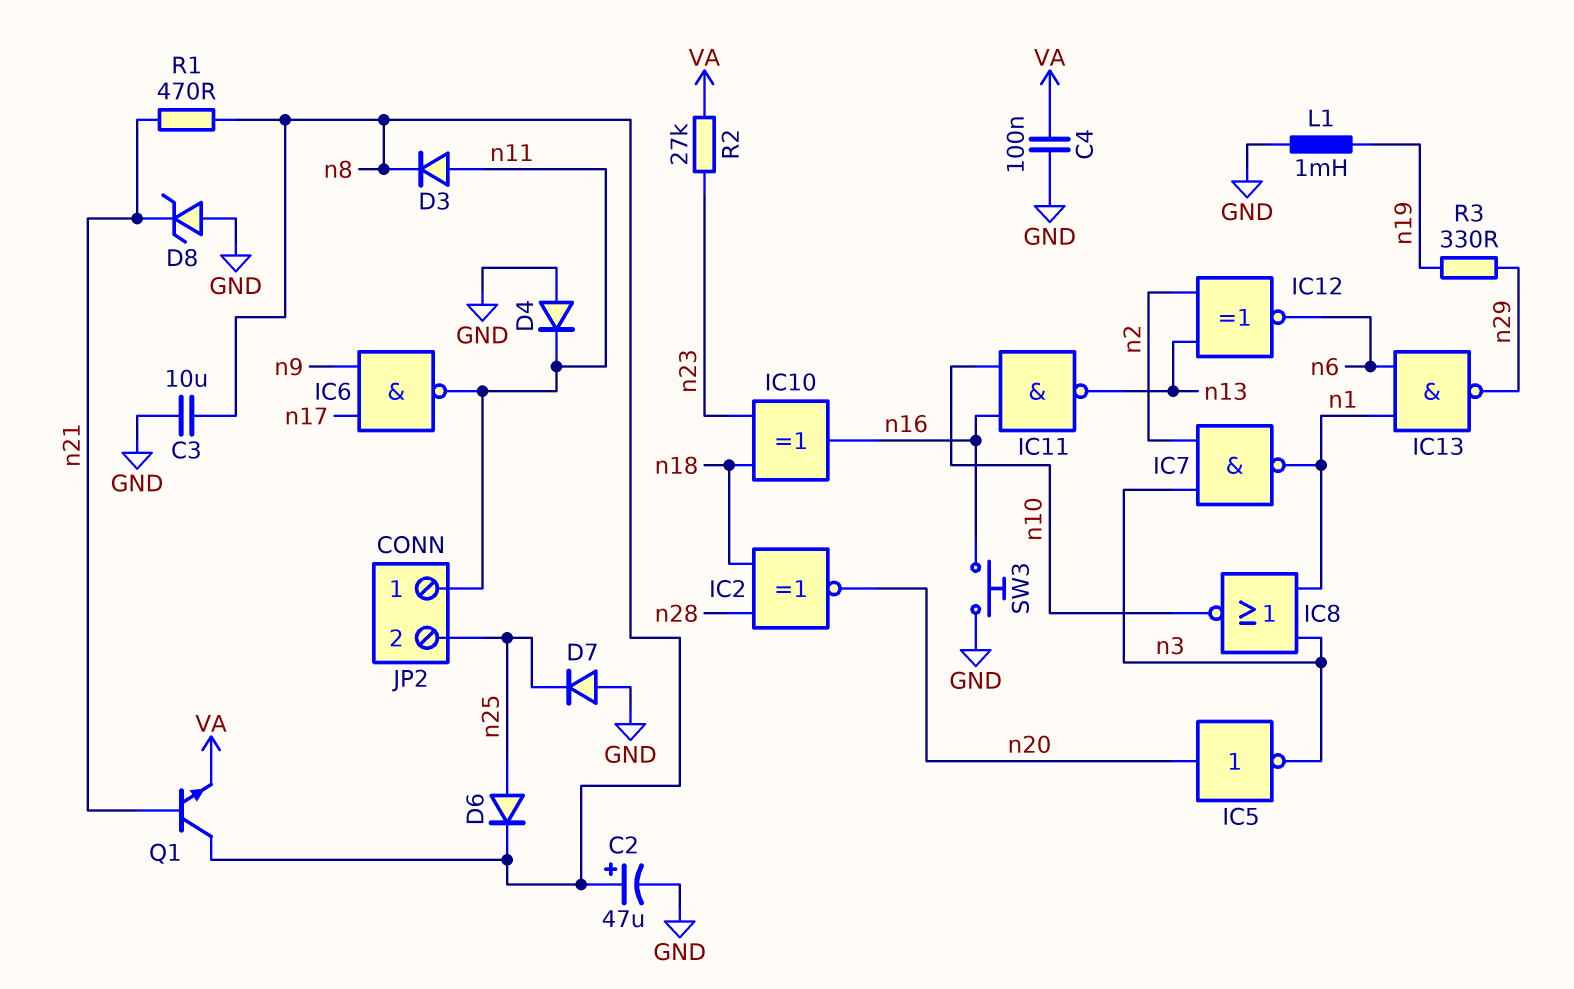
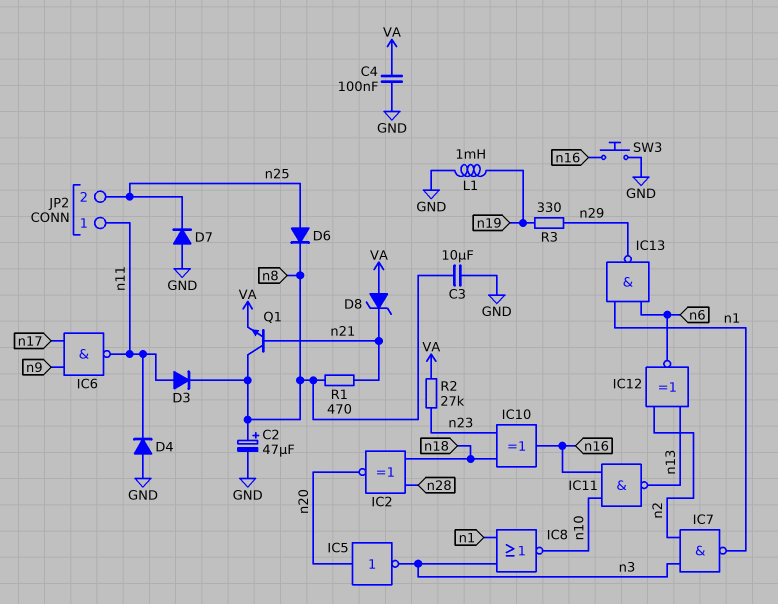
D8: zener (A GND, K n21) -> zener (A VA, K n21)

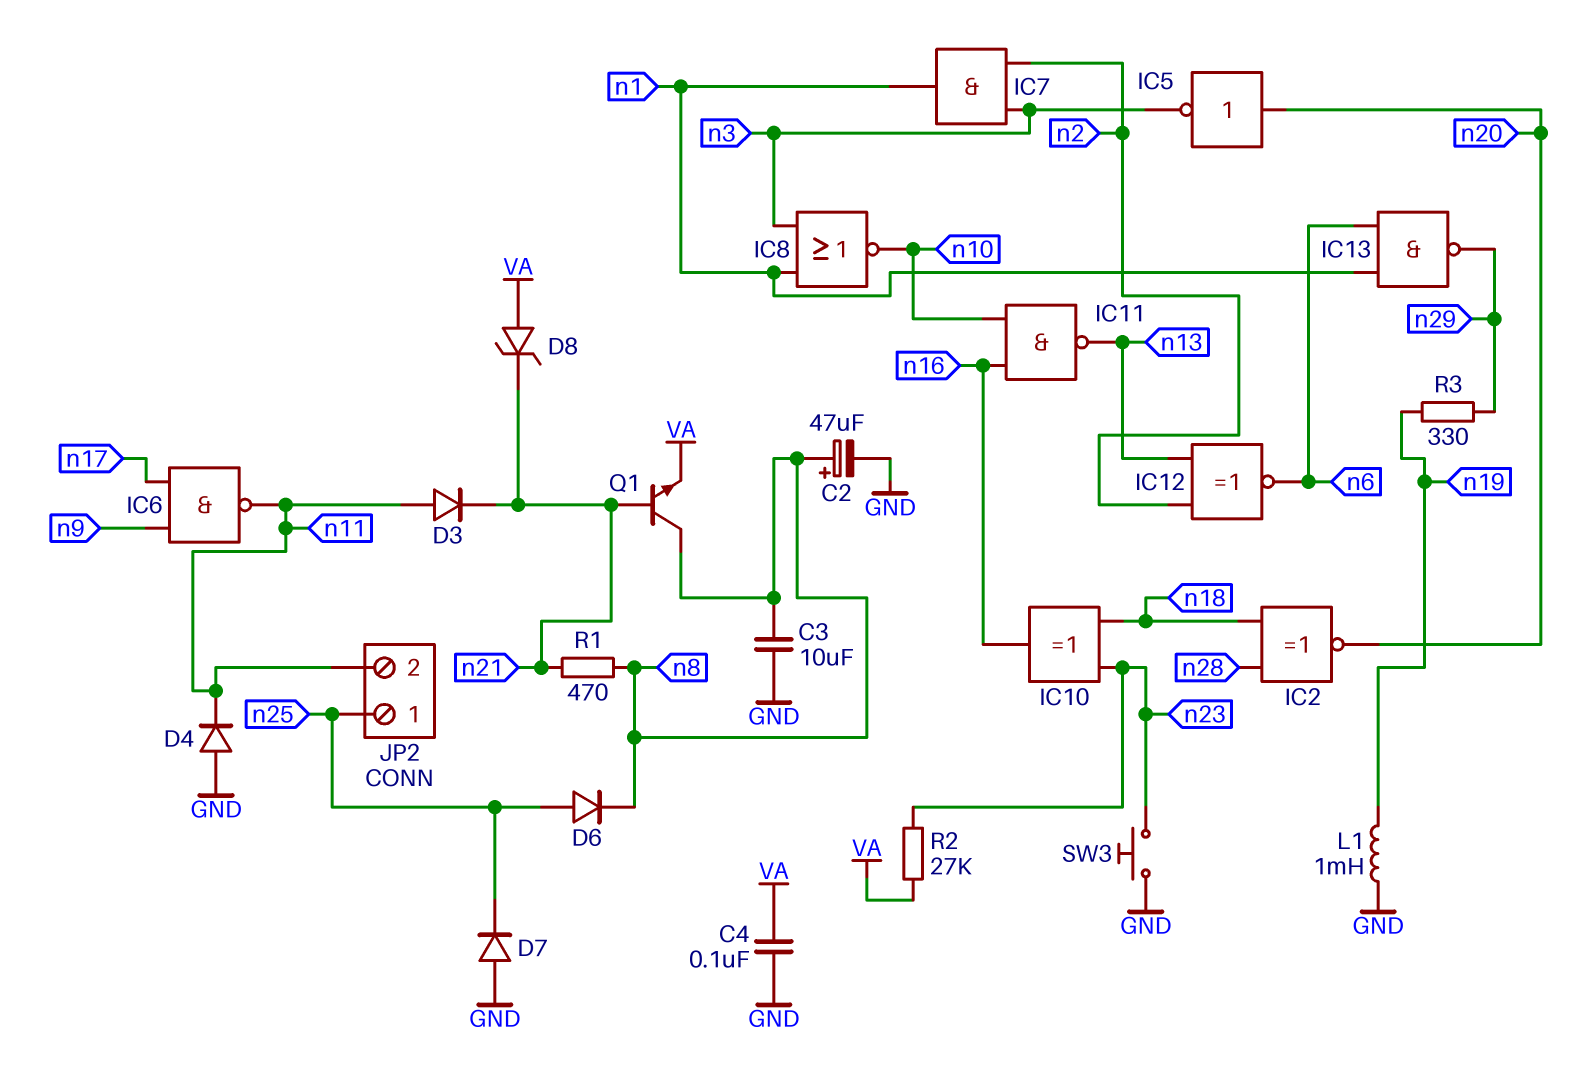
D3: diode (A n11, K n8) -> diode (A n11, K n21)
IC7: NAND (in n2, in n3, out n1) -> AND (in n2, in n3, out n1)
JP2 pin 1: n11 -> n25
JP2 pin 2: n25 -> n11
SW3: button (GND, n16) -> button (GND, n23)

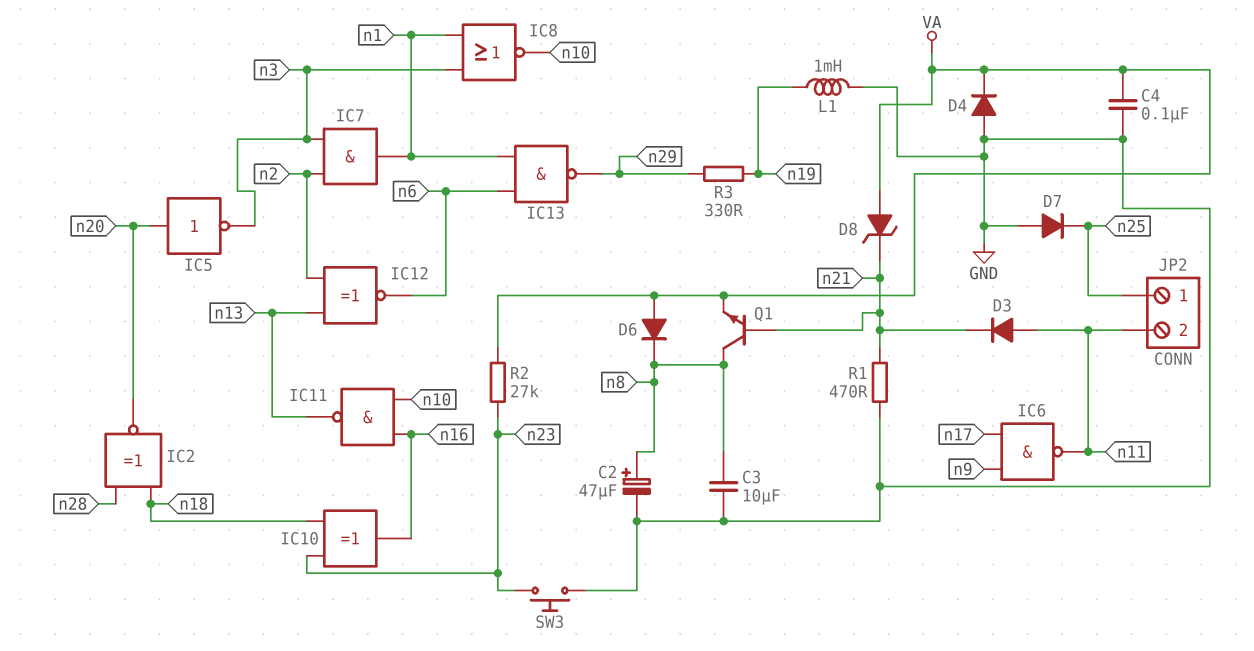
D4: diode (A GND, K n11) -> diode (A GND, K VA)
D6: diode (A n25, K n8) -> diode (A VA, K n8)
R1: 470 (n8, n21) -> 470 (GND, n21)

